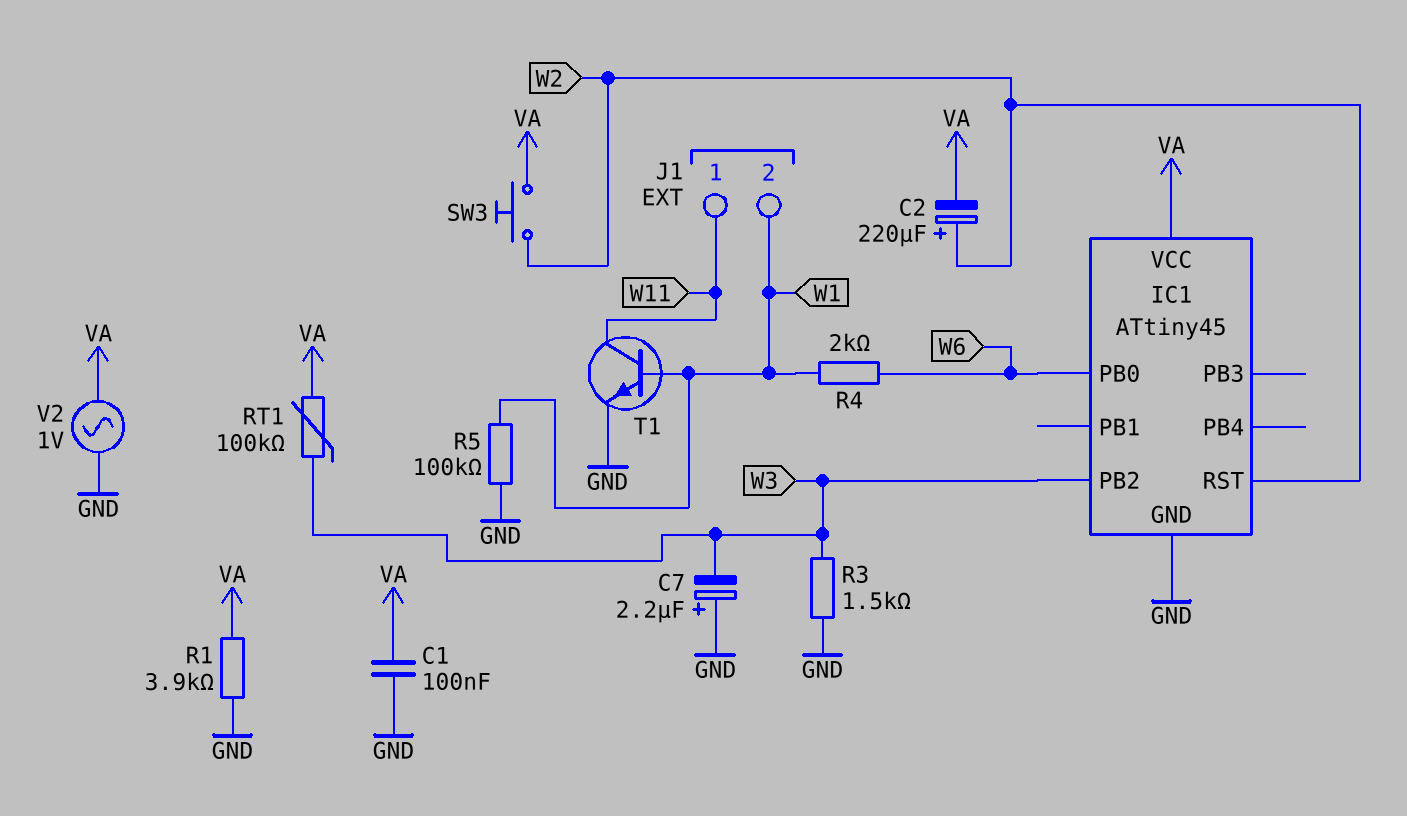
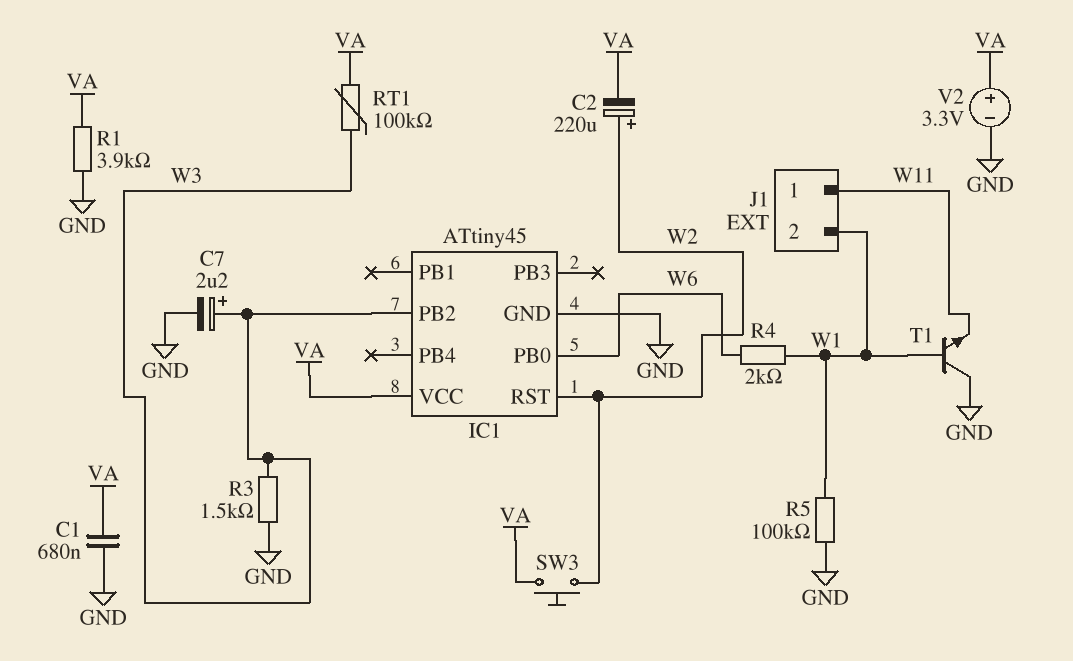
C1: 100nF (GND, VA) -> 680nF (GND, VA)
C7: 2.2uF (plus GND, minus W3) -> 2.2uF (plus W3, minus GND)
T1: NPN (B W1, C W11, E GND) -> NPN (B W1, C GND, E W11)
V2: AC 1V (GND, VA) -> 3.3V (plus VA, minus GND)

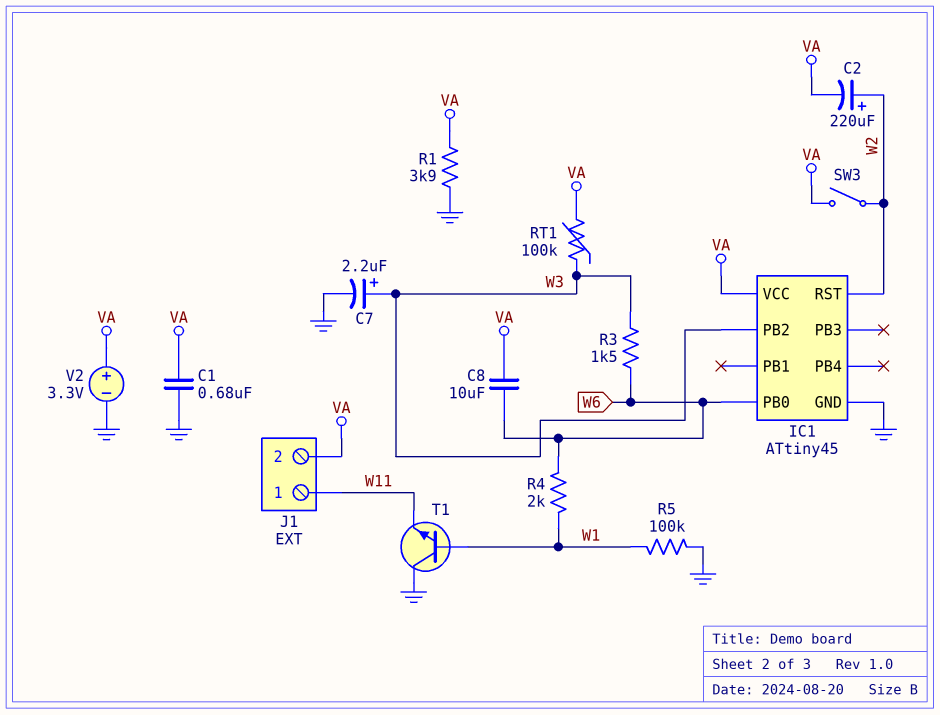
C8: none -> 10uF (VA, W6)
J1 pin 2: W1 -> VA
R3: 1.5k (GND, W3) -> 1.5k (W3, W6)
SW3: button (VA, W2) -> switch (VA, W2)

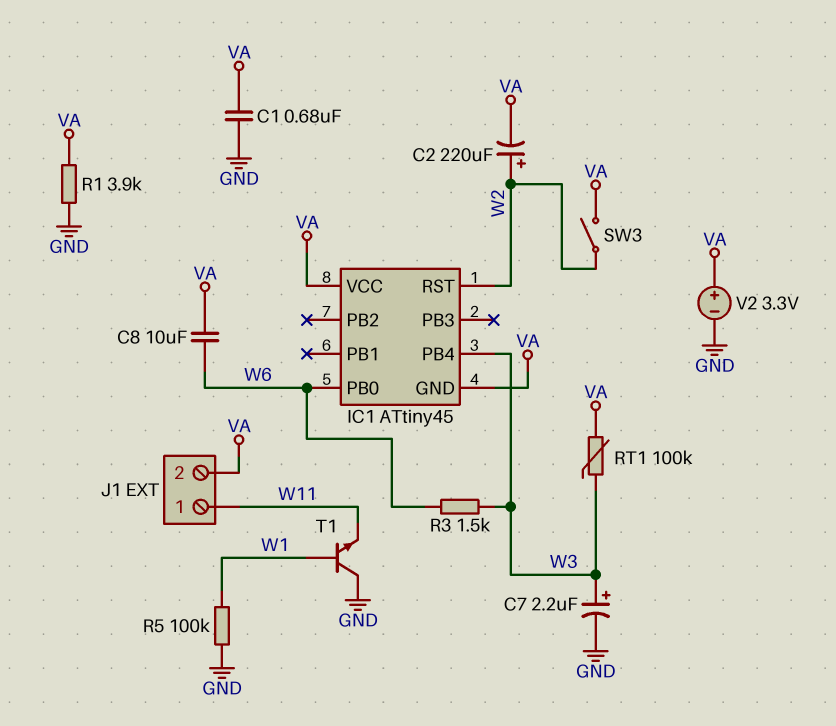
IC1 pin GND: GND -> VA
IC1 pin PB2: W3 -> none
IC1 pin PB4: none -> W3
R4: 2k (W1, W6) -> none

